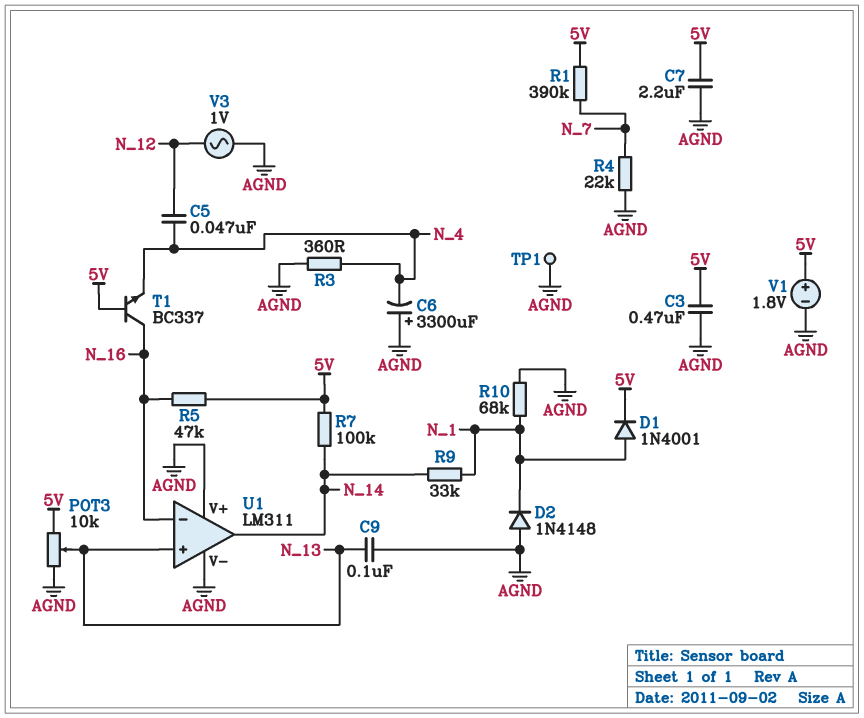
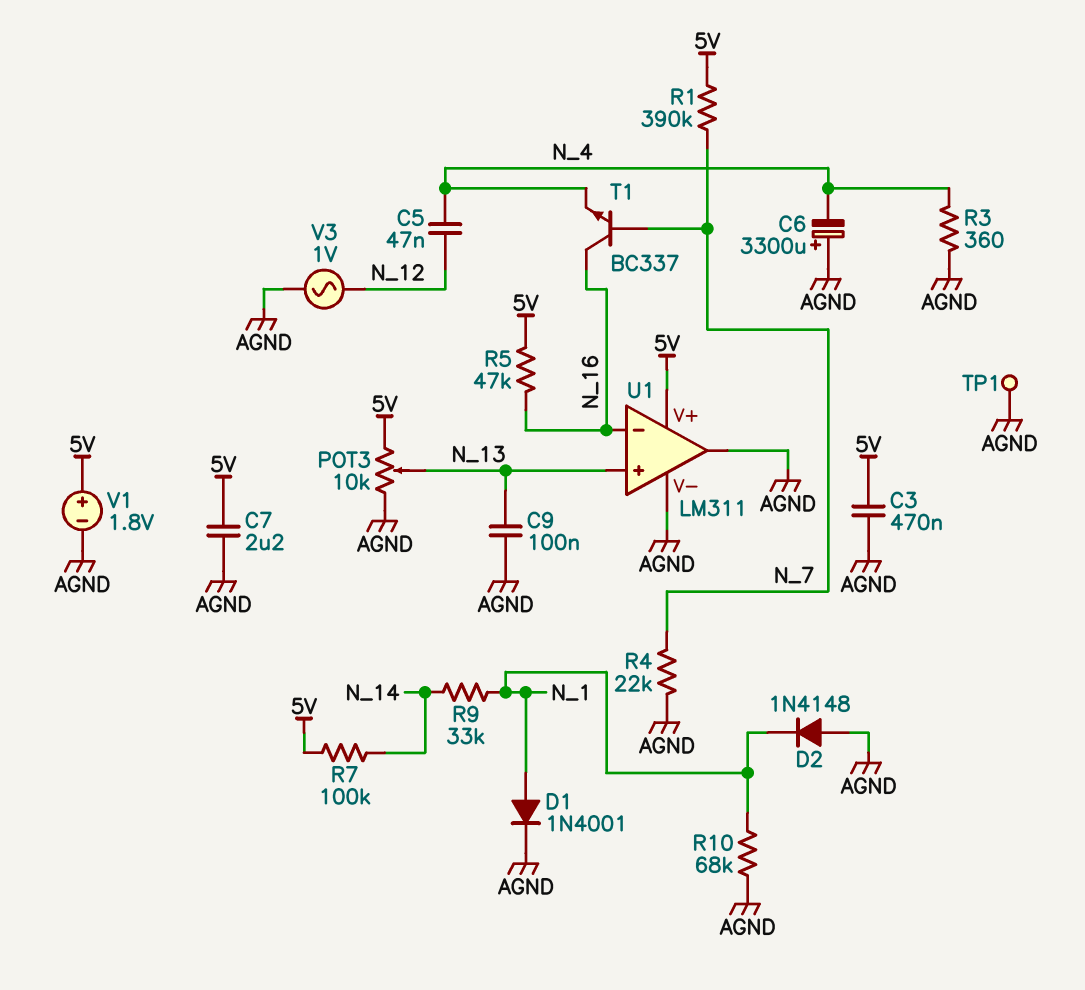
D1: diode 1N4001 (A N_1, K 5V) -> diode 1N4001 (A N_1, K AGND)
T1: NPN BC337 (B 5V, C N_16, E N_4) -> NPN BC337 (B N_7, C N_16, E N_4)
U1 pin V+: AGND -> 5V
U1 pin out: N_14 -> AGND

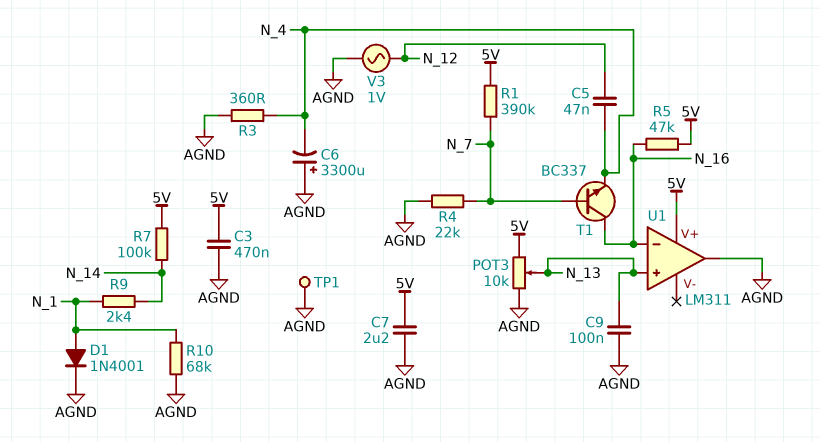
D2: diode 1N4148 (A AGND, K N_1) -> none
R9: 33k (N_1, N_14) -> 2.4k (N_1, N_14)
U1 pin V-: AGND -> none
V1: 1.8V (plus 5V, minus AGND) -> none

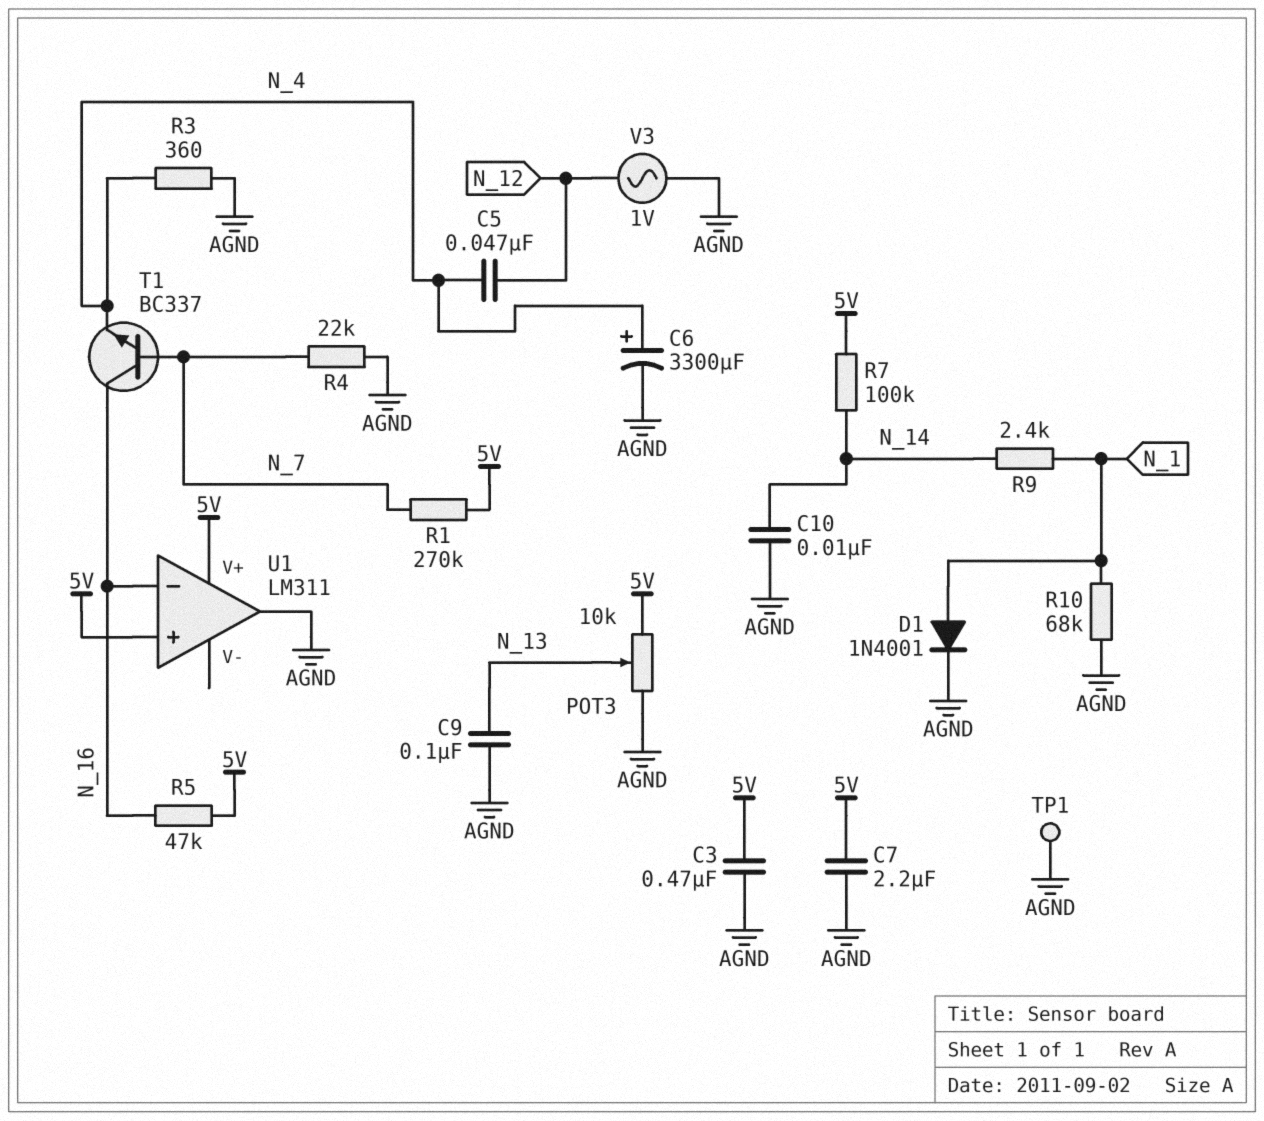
C6: 3300uF (plus AGND, minus N_4) -> 3300uF (plus N_4, minus AGND)
C10: none -> 10nF (AGND, N_14)
R1: 390k (5V, N_7) -> 270k (5V, N_7)
U1 pin in+: N_13 -> 5V

